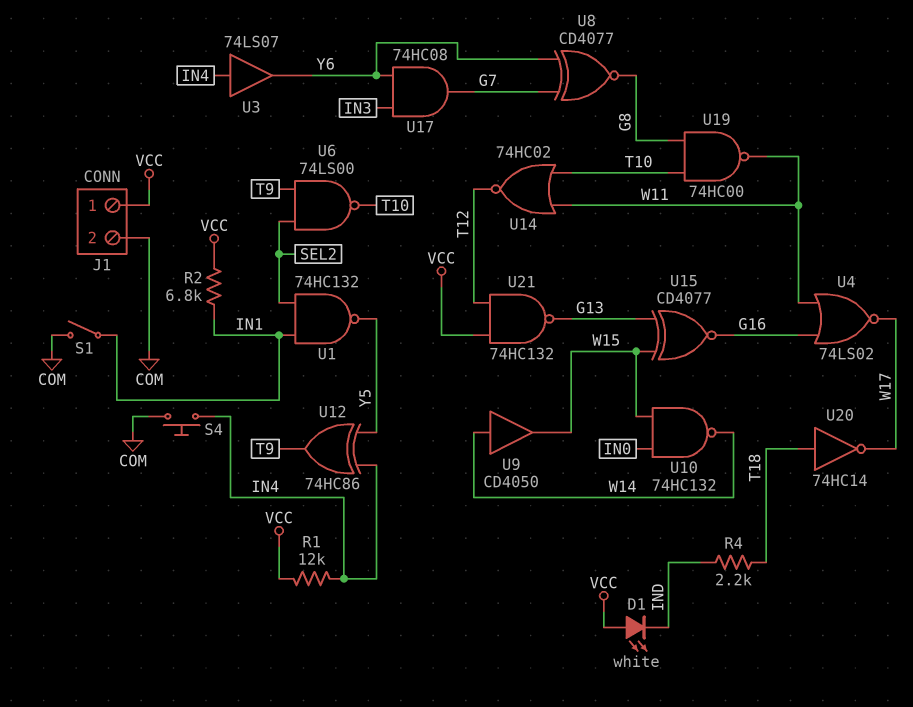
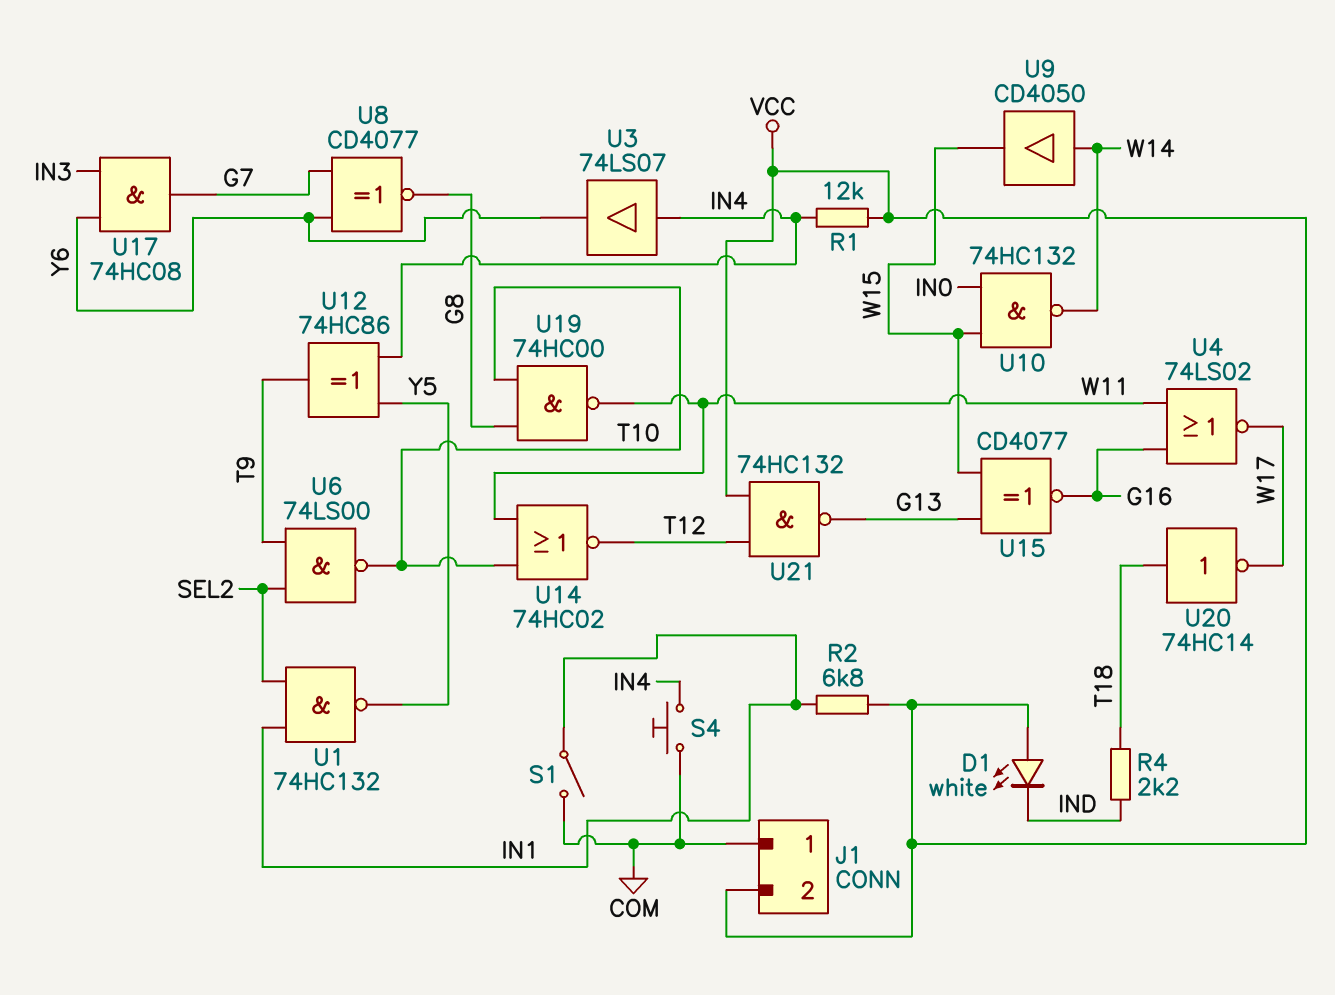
J1 pin 1: VCC -> COM
J1 pin 2: COM -> VCC

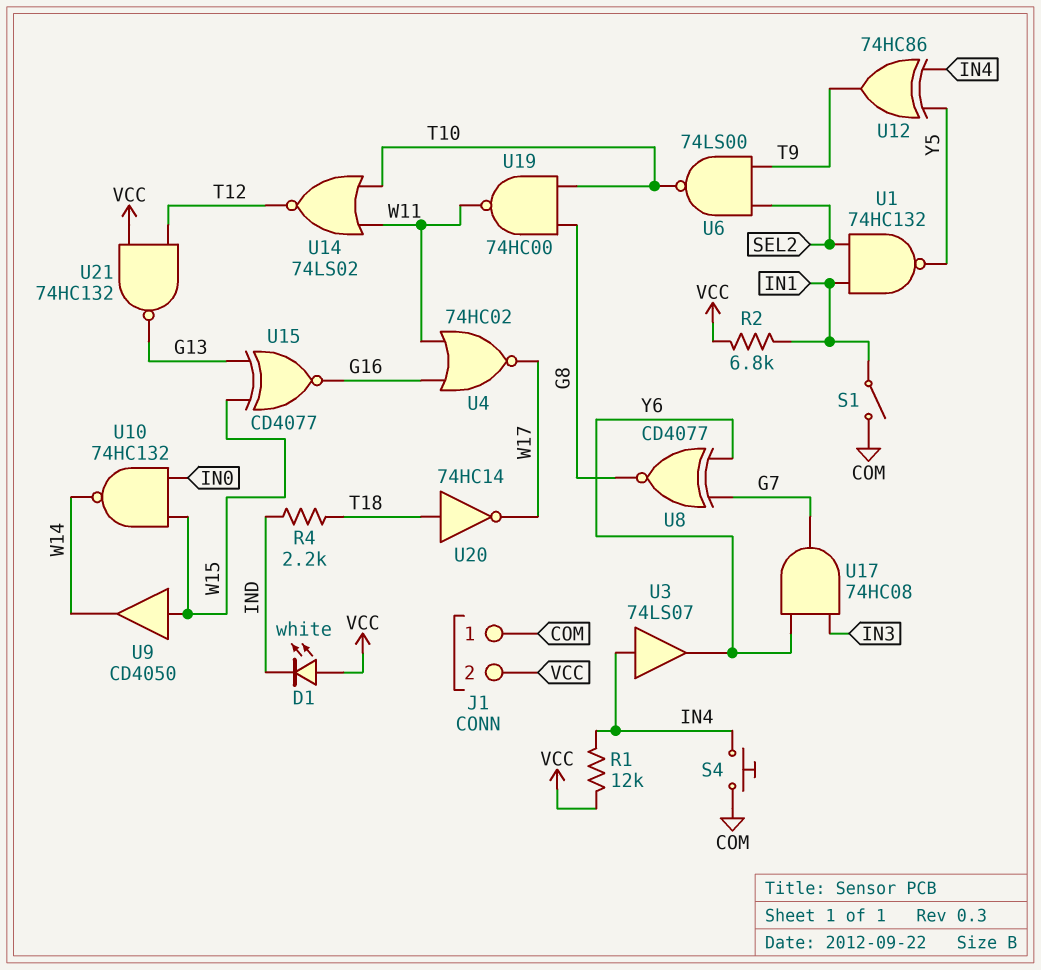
U4: NOR 74LS02 (in G16, in W11, out W17) -> NOR 74HC02 (in G16, in W11, out W17)
U9: buffer CD4050 (in W14, out W15) -> buffer CD4050 (in W15, out W14)
U14: NOR 74HC02 (in T10, in W11, out T12) -> NOR 74LS02 (in T10, in W11, out T12)

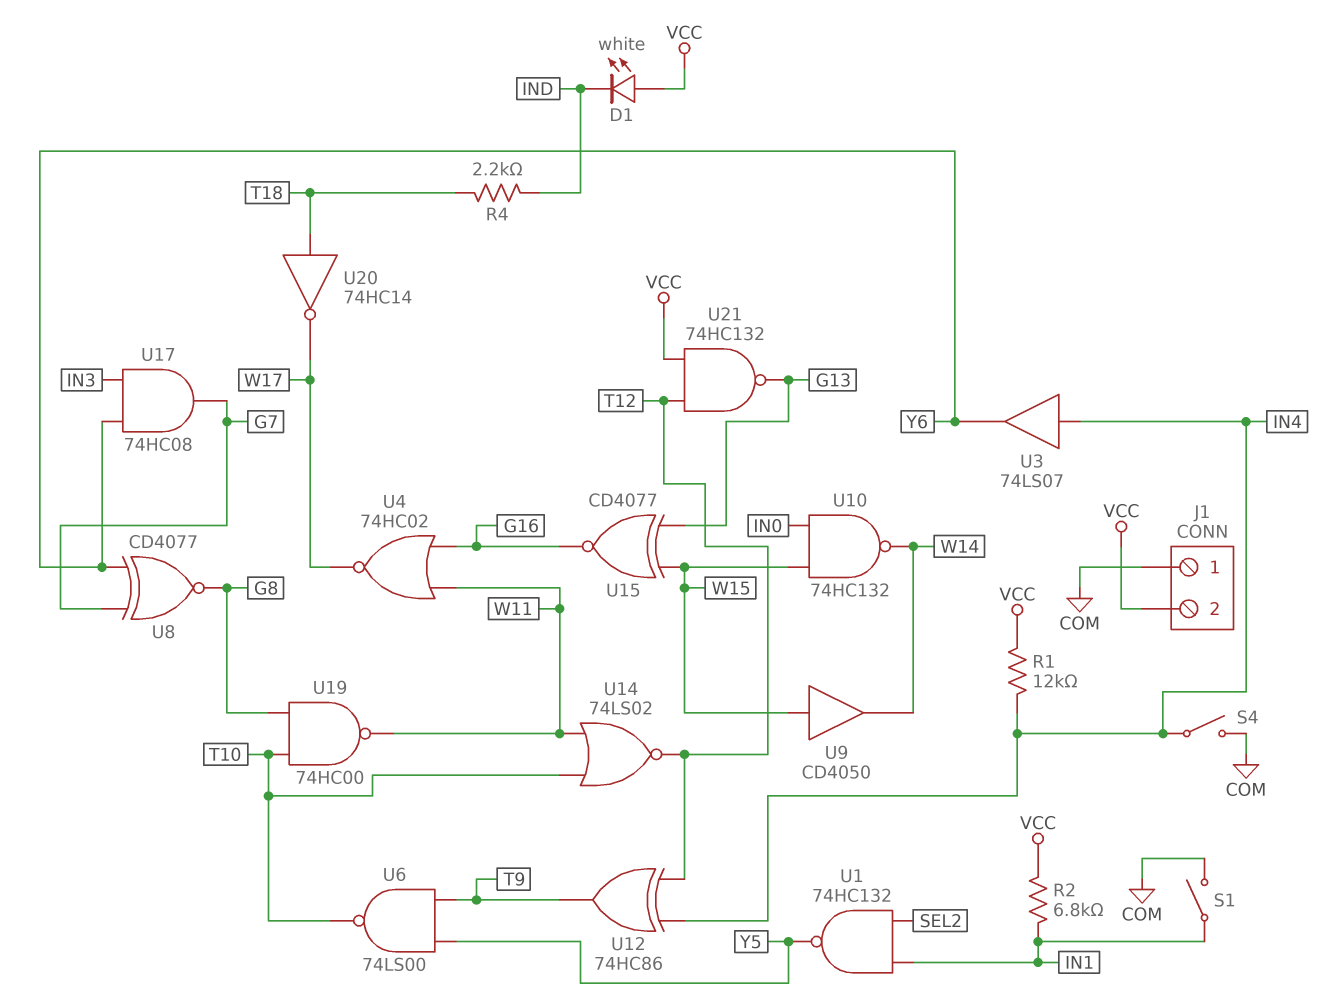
S4: button (COM, IN4) -> switch (COM, IN4)
U6: NAND 74LS00 (in SEL2, in T9, out T10) -> NAND 74LS00 (in T9, in Y5, out T10)
U12: XOR 74HC86 (in IN4, in Y5, out T9) -> XOR 74HC86 (in IN4, in T12, out T9)

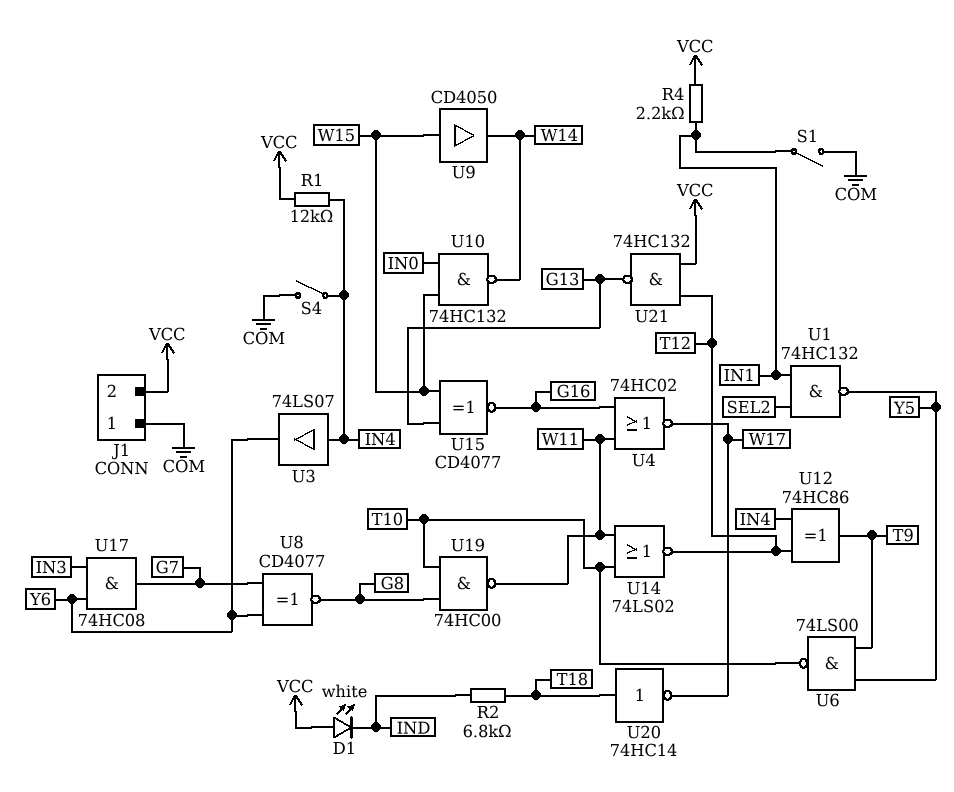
R2: 6.8k (IN1, VCC) -> 6.8k (IND, T18)
R4: 2.2k (IND, T18) -> 2.2k (IN1, VCC)

